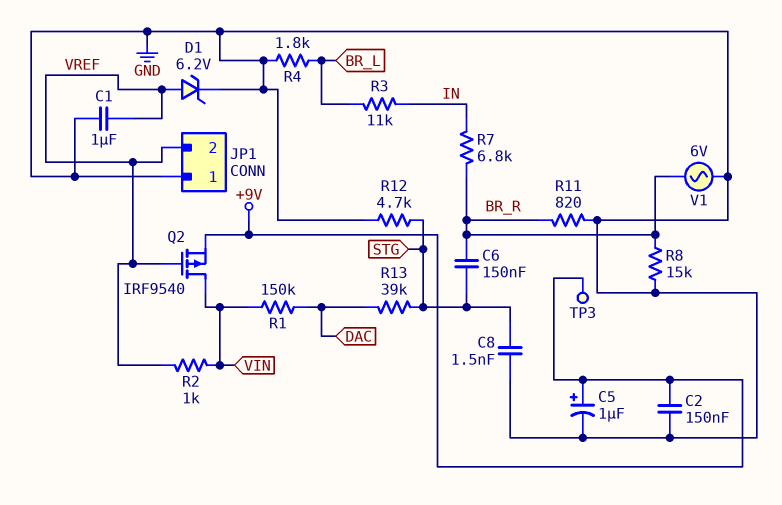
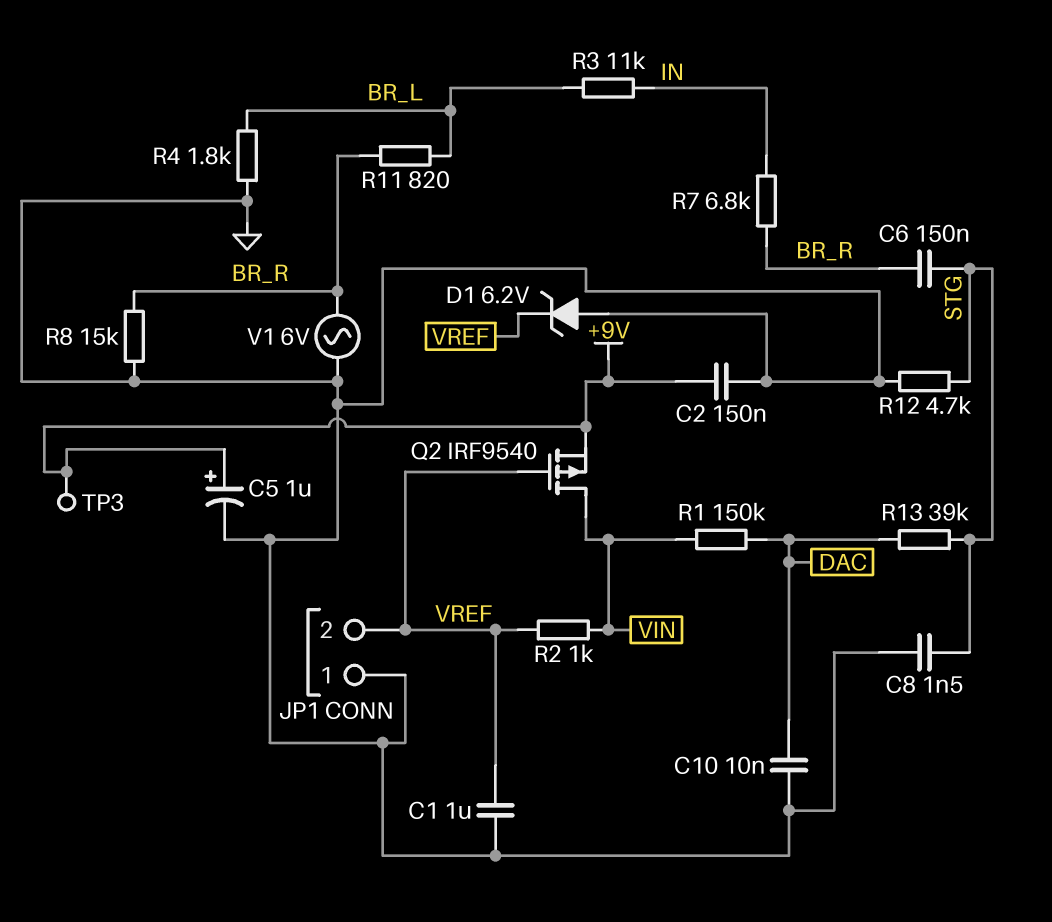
C10: none -> 10nF (DAC, GND)
D1: zener 6.2V (A VREF, K GND) -> zener 6.2V (A GND, K VREF)
R11: 820 (BR_R, GND) -> 820 (BR_L, BR_R)

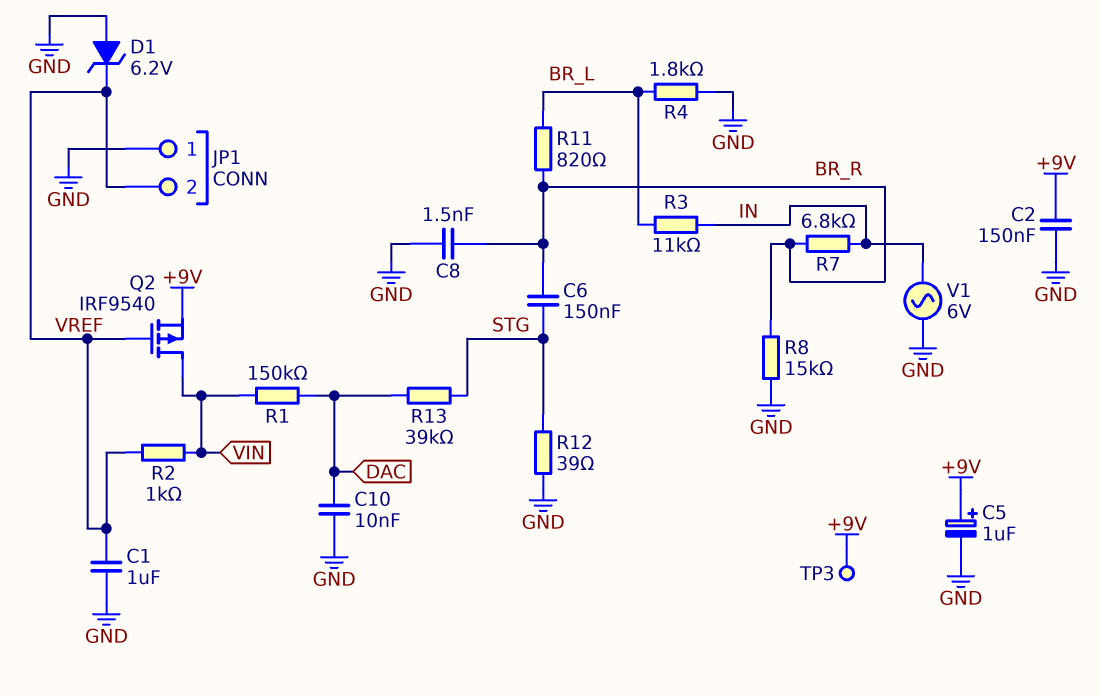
C8: 1.5nF (GND, STG) -> 1.5nF (BR_R, GND)
R12: 4.7k (GND, STG) -> 39 (GND, STG)
V1: AC 6V (BR_R, GND) -> AC 6V (GND, IN)

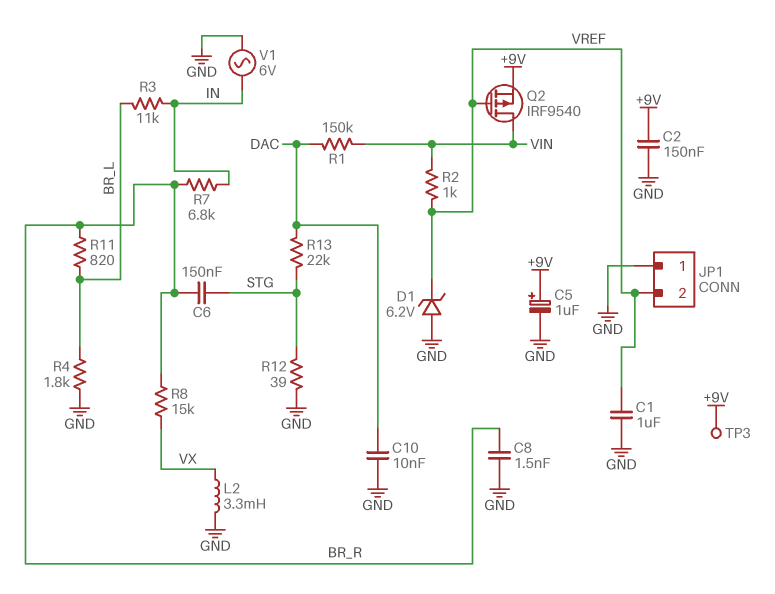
L2: none -> 3.3mH (GND, VX)
R8: 15k (BR_R, GND) -> 15k (BR_R, VX)
R13: 39k (DAC, STG) -> 22k (DAC, STG)

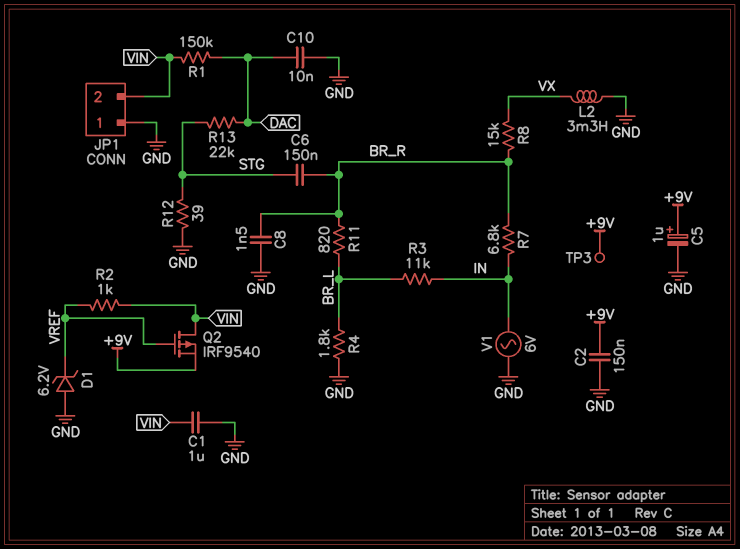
C1: 1uF (GND, VREF) -> 1uF (GND, VIN)
JP1 pin 2: VREF -> VIN

